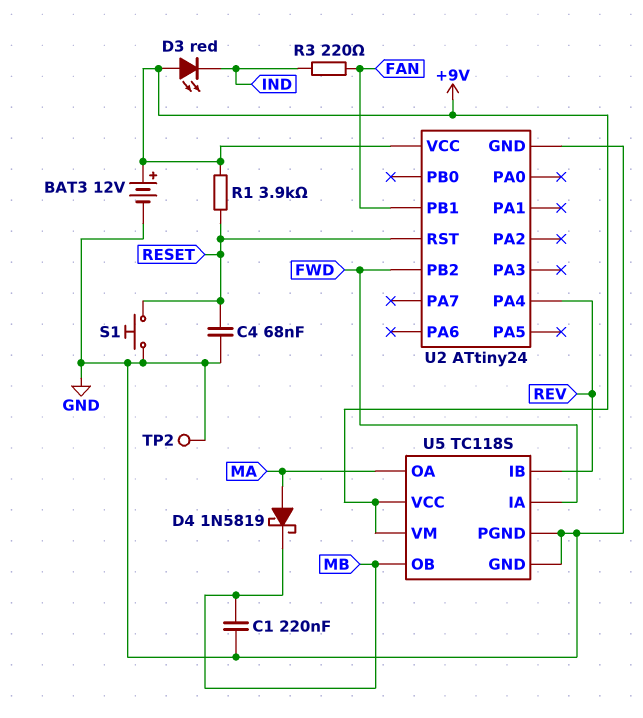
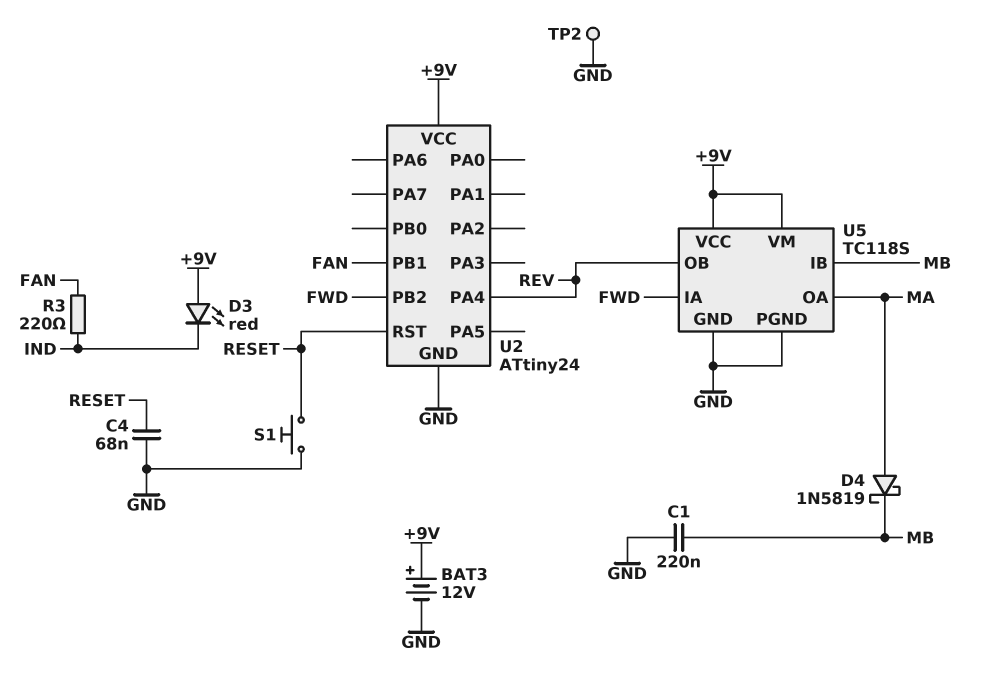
R1: 3.9k (+9V, RESET) -> none
U5 pin IB: REV -> MB
U5 pin OB: MB -> REV

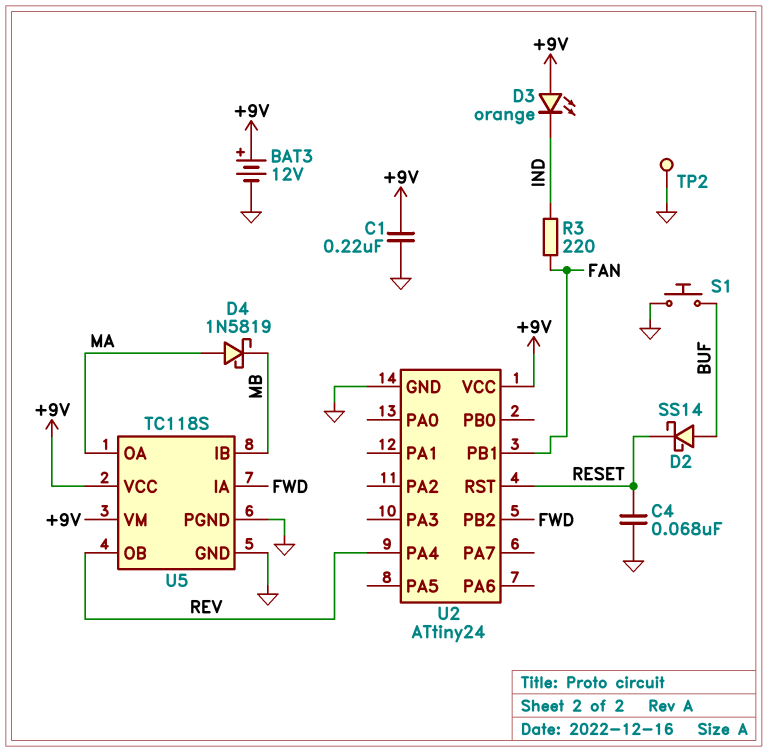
C1: 220nF (GND, MB) -> 220nF (+9V, GND)
D2: none -> schottky SS14 (A BUF, K RESET)
D3: LED red (A +9V, K IND) -> LED orange (A +9V, K IND)
S1: button (GND, RESET) -> button (BUF, GND)

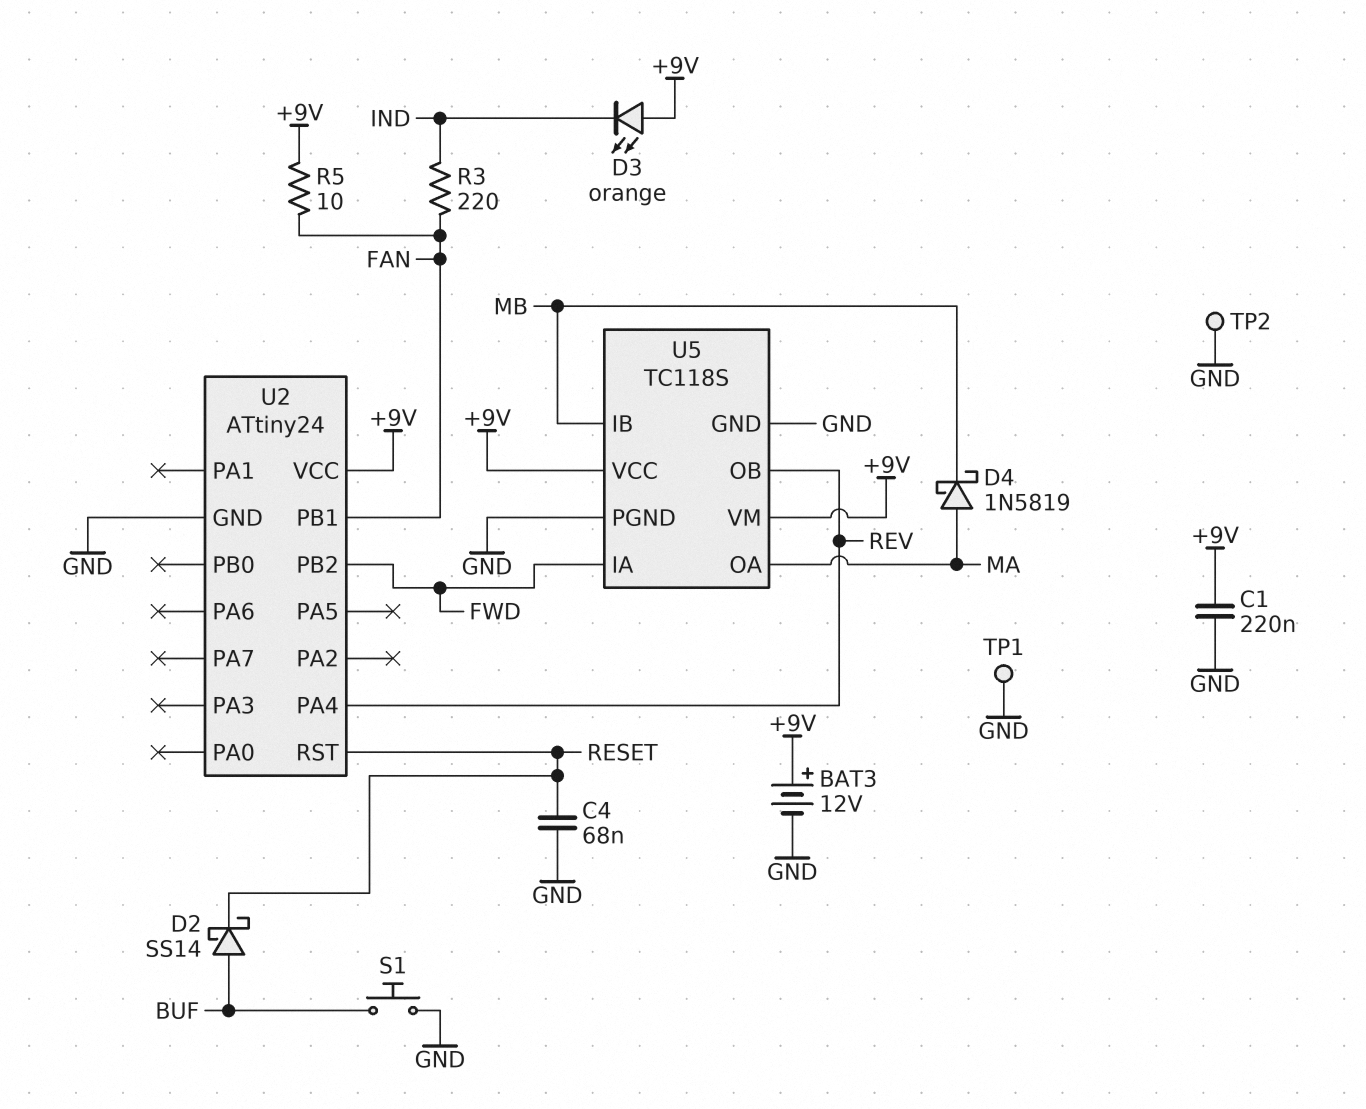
R5: none -> 10 (+9V, FAN)
TP1: none -> test point (GND)

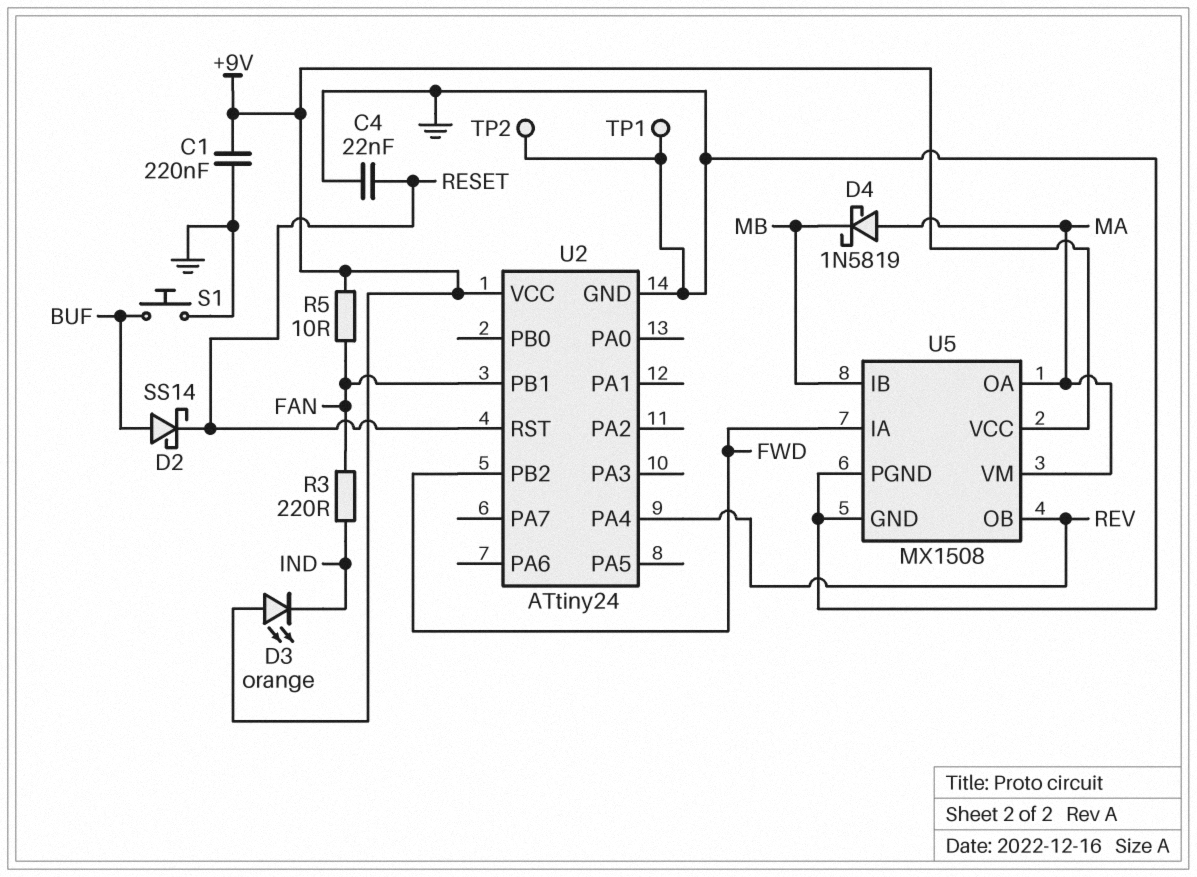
BAT3: 12V (plus +9V, minus GND) -> none
C4: 68nF (GND, RESET) -> 22nF (GND, RESET)
U5: TC118S -> MX1508
U5 pin VM: +9V -> MA

